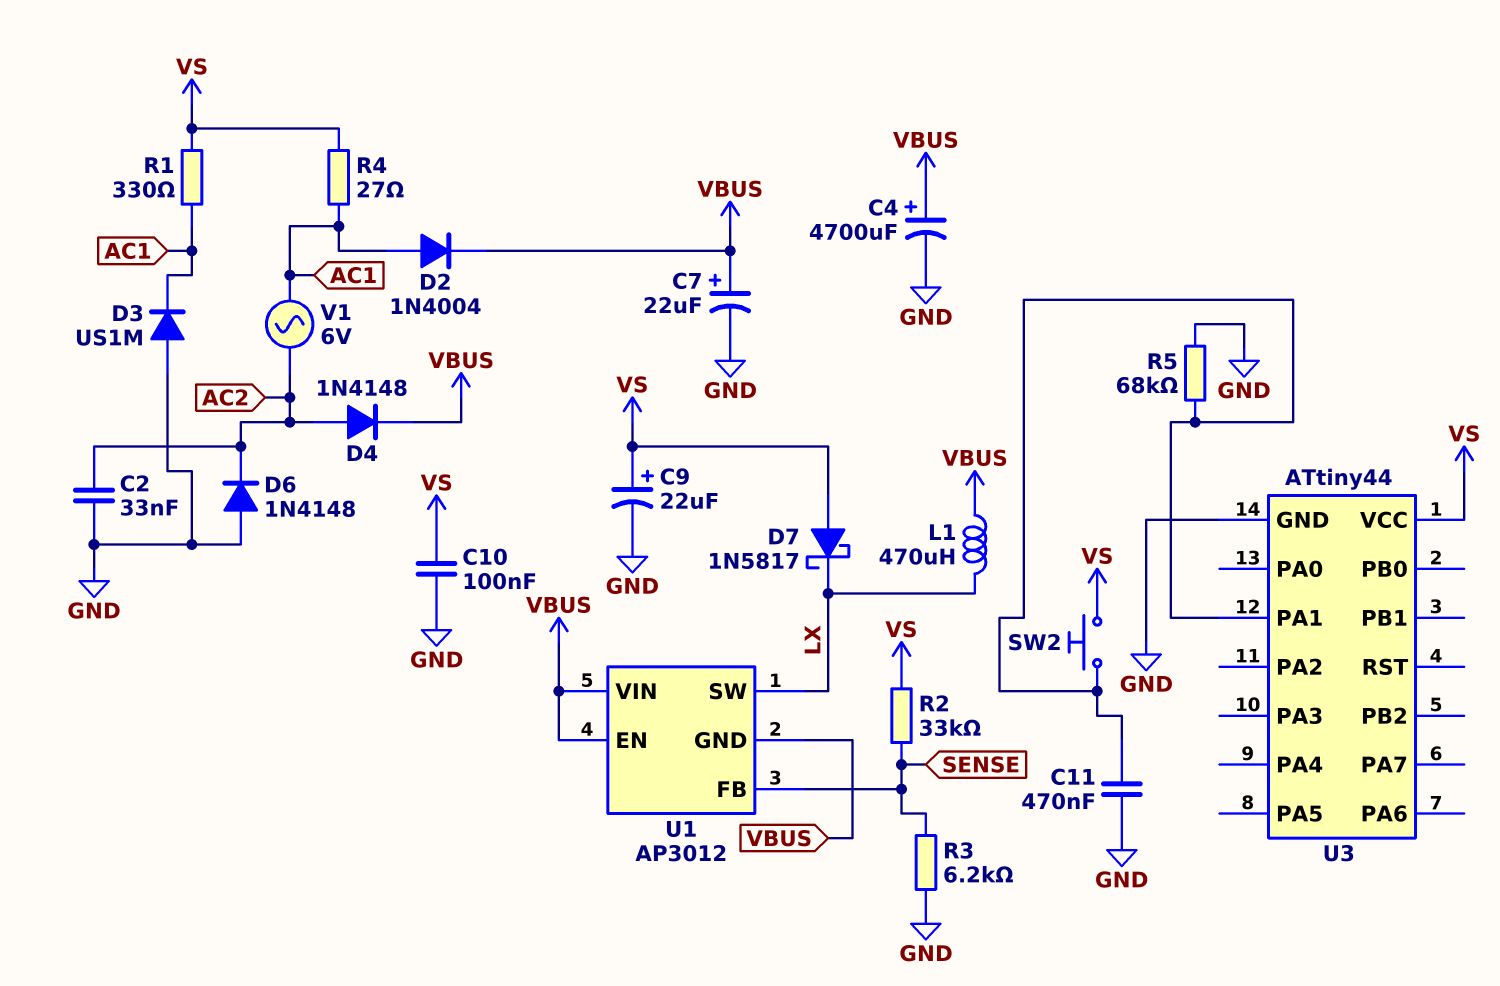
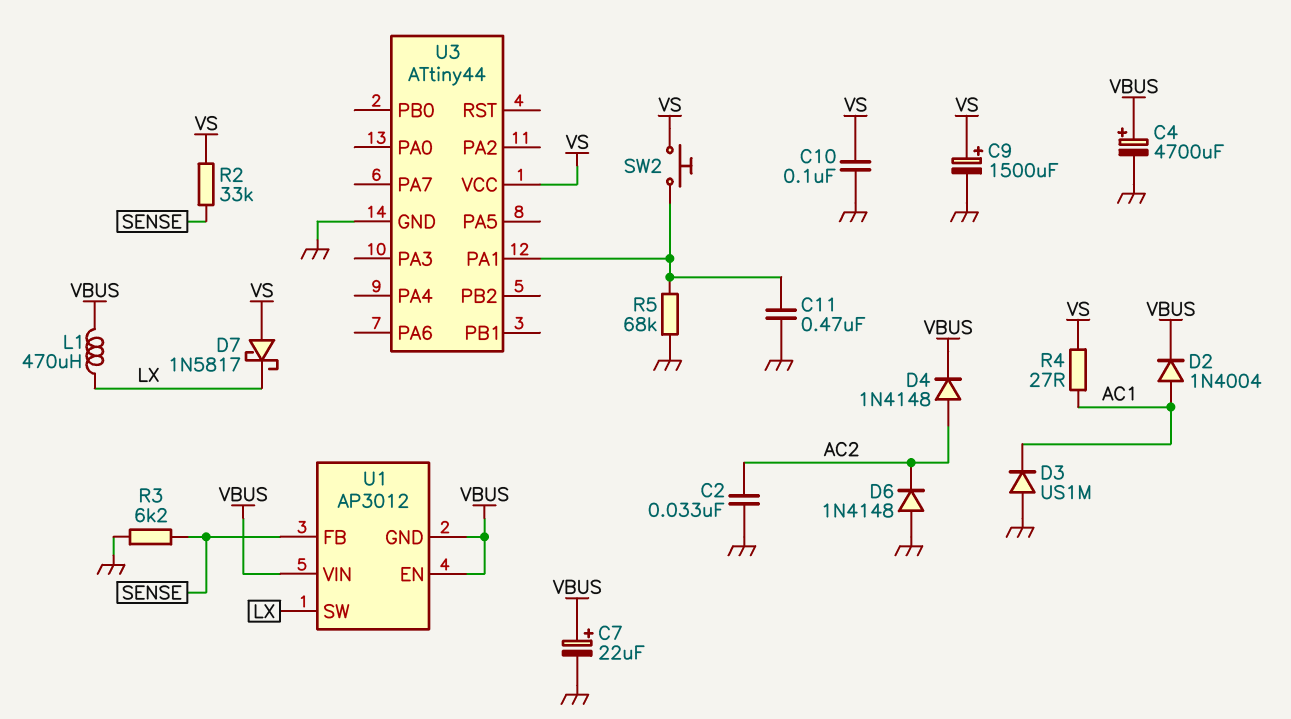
C9: 22uF (plus VS, minus GND) -> 1500uF (plus VS, minus GND)
R1: 330 (AC1, VS) -> none
V1: AC 6V (AC1, AC2) -> none

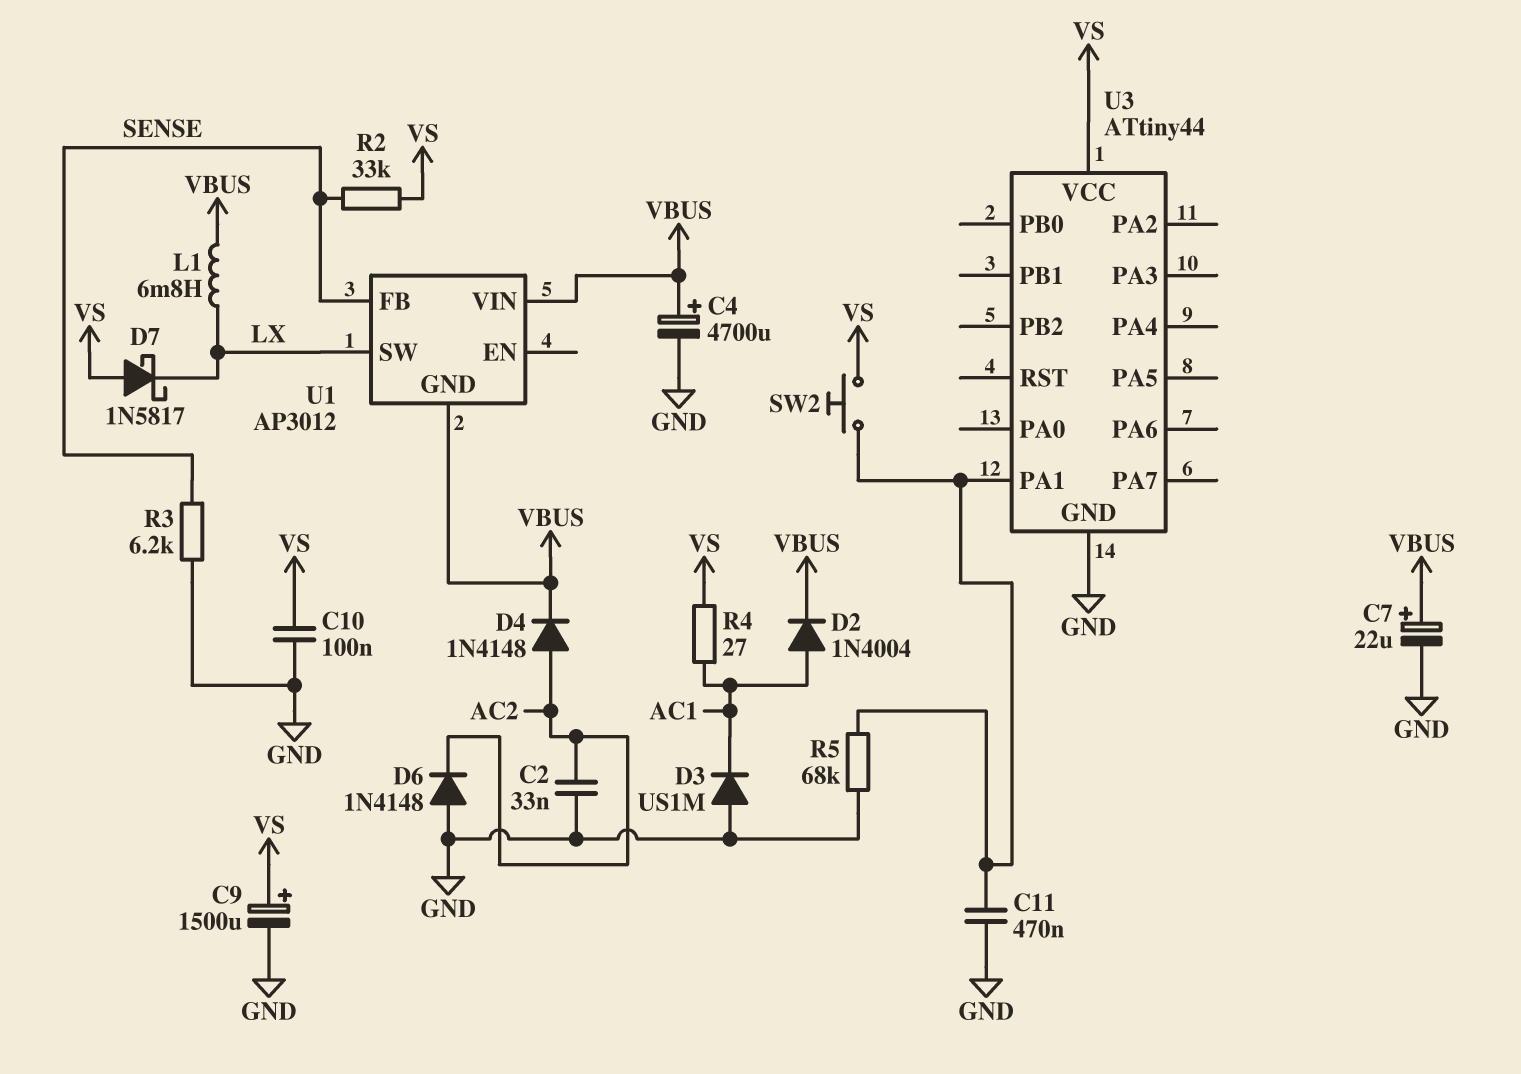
L1: 470uH (LX, VBUS) -> 6.8mH (LX, VBUS)
U1 pin EN: VBUS -> none

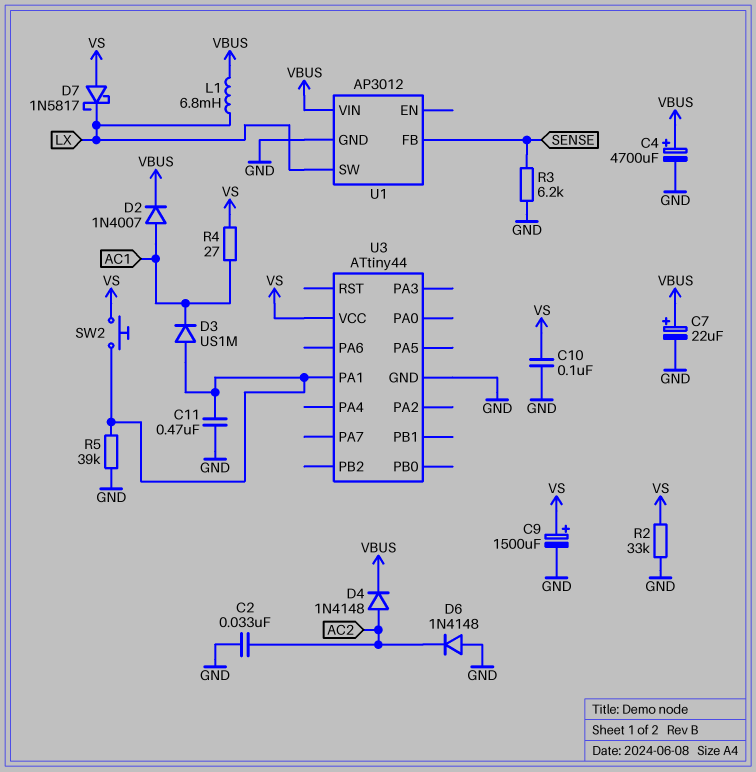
D2: diode 1N4004 (A AC1, K VBUS) -> diode 1N4007 (A AC1, K VBUS)
D3: diode US1M (A GND, K AC1) -> diode US1M (A U3/PA1, K AC1)
R2: 33k (SENSE, VS) -> 33k (GND, VS)
R5: 68k (GND, U3/PA1) -> 39k (GND, U3/PA1)
U1 pin GND: VBUS -> GND

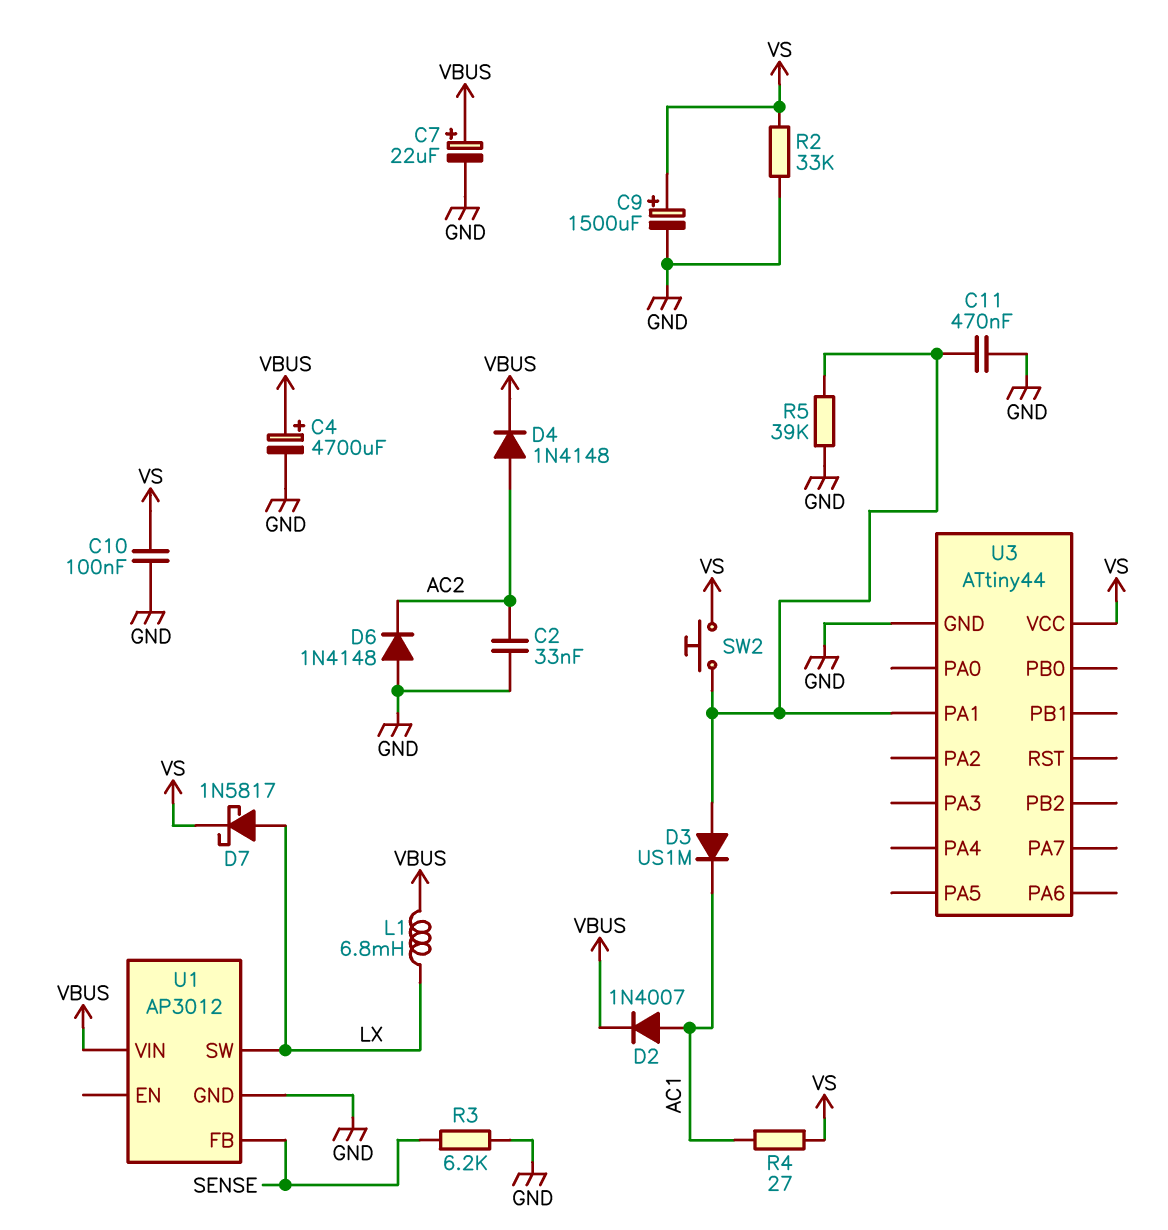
D7: schottky 1N5817 (A VS, K LX) -> schottky 1N5817 (A LX, K VS)

